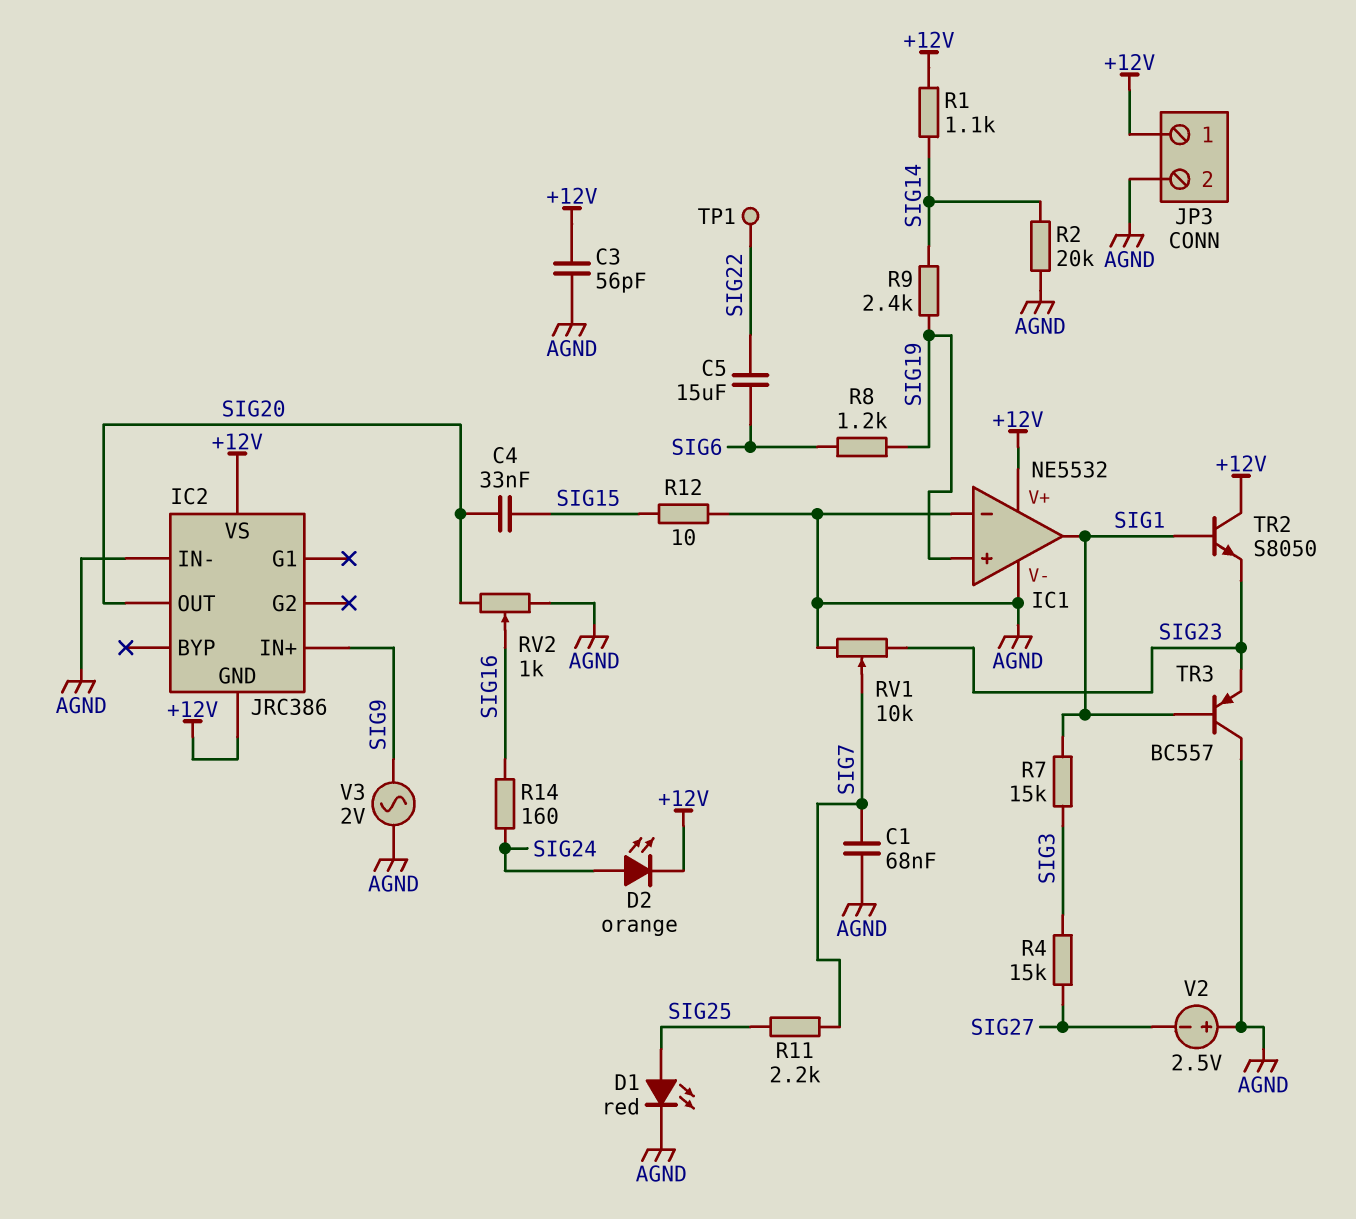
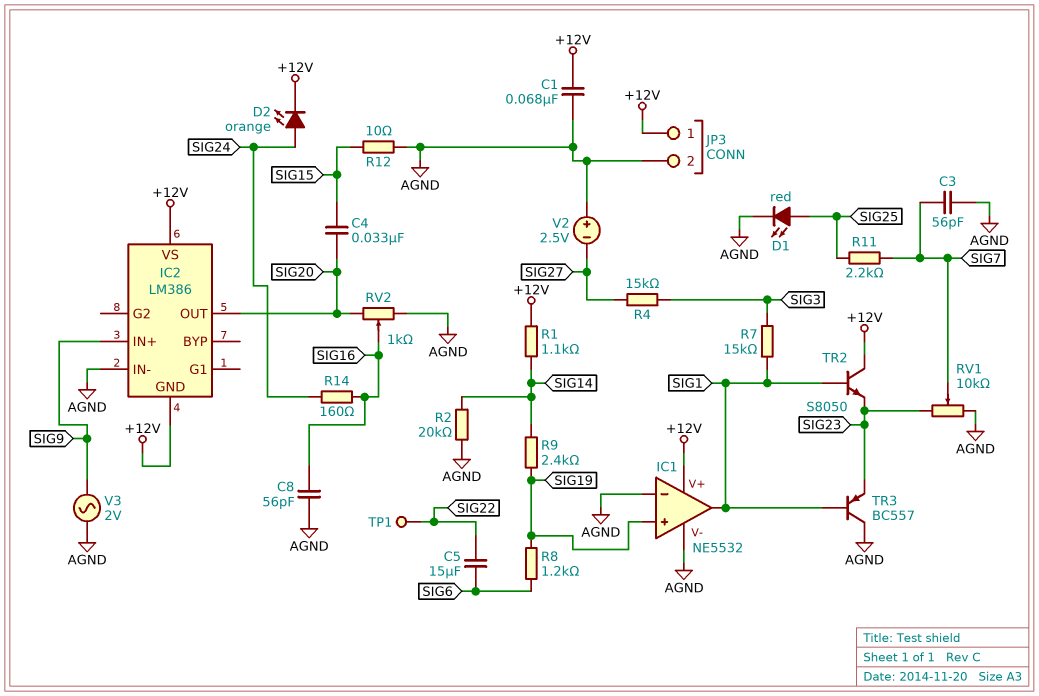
C1: 68nF (AGND, SIG7) -> 68nF (+12V, AGND)
C3: 56pF (+12V, AGND) -> 56pF (AGND, SIG7)
C8: none -> 56pF (AGND, SIG16)
IC2: JRC386 -> LM386

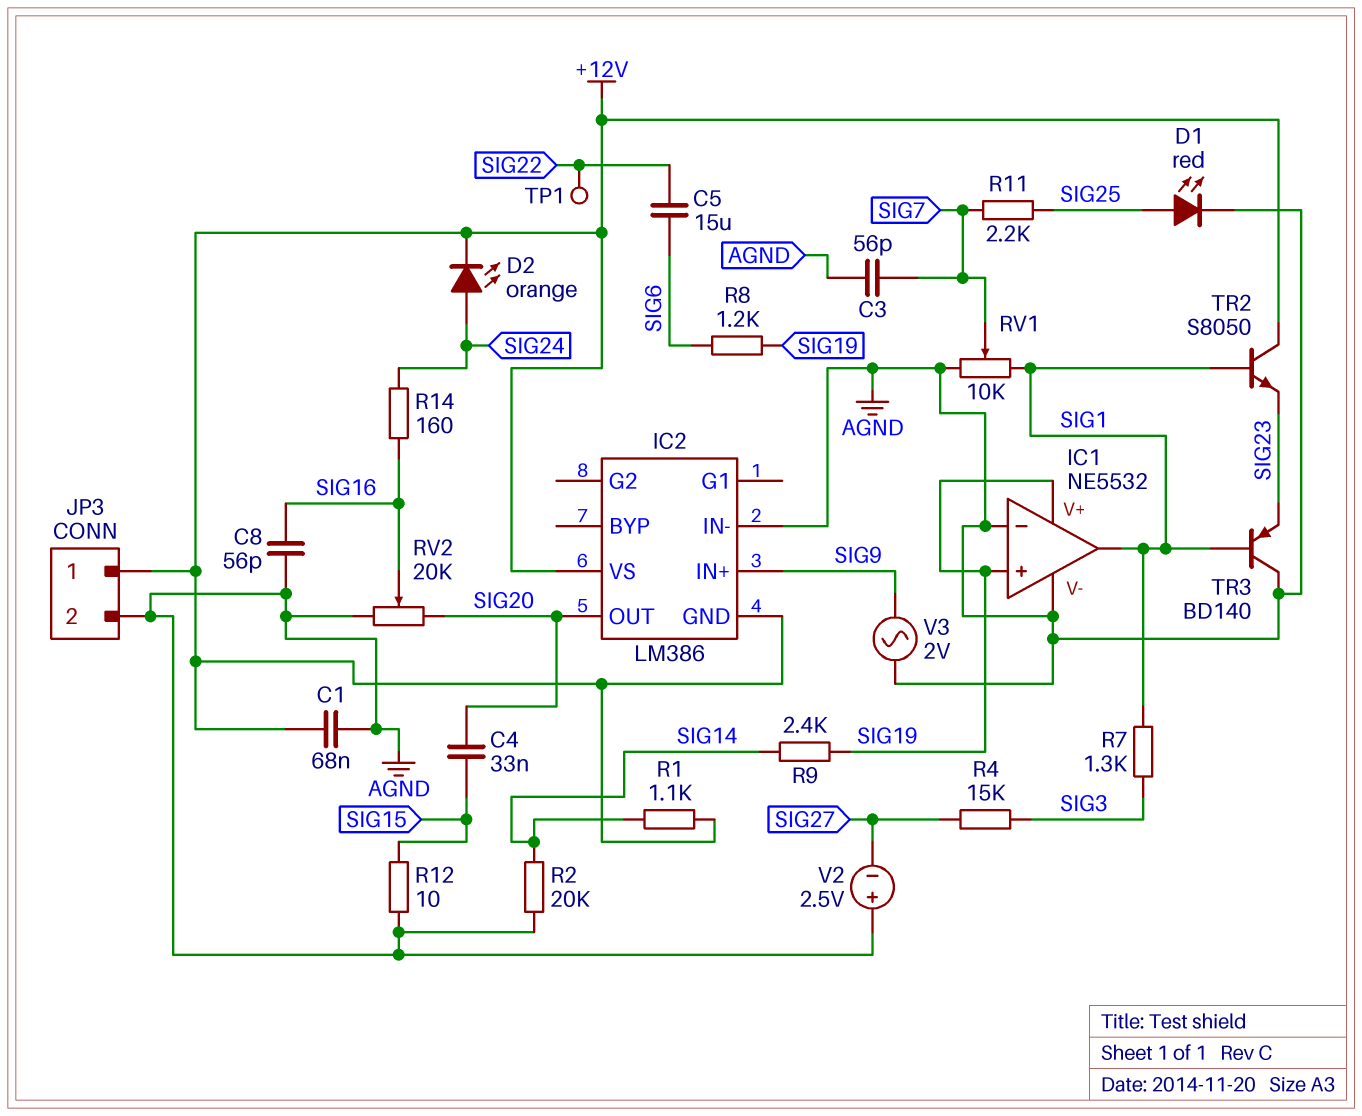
IC1 pin V+: +12V -> SIG19
R7: 15k (SIG1, SIG3) -> 1.3k (SIG1, SIG3)
RV1: 10k (AGND, SIG23, wiper SIG7) -> 10k (AGND, SIG1, wiper SIG7)
RV2: 1k (AGND, SIG20, wiper SIG16) -> 20k (AGND, SIG20, wiper SIG16)
TR3: PNP BC557 (B SIG1, C AGND, E SIG23) -> PNP BD140 (B SIG1, C AGND, E SIG23)

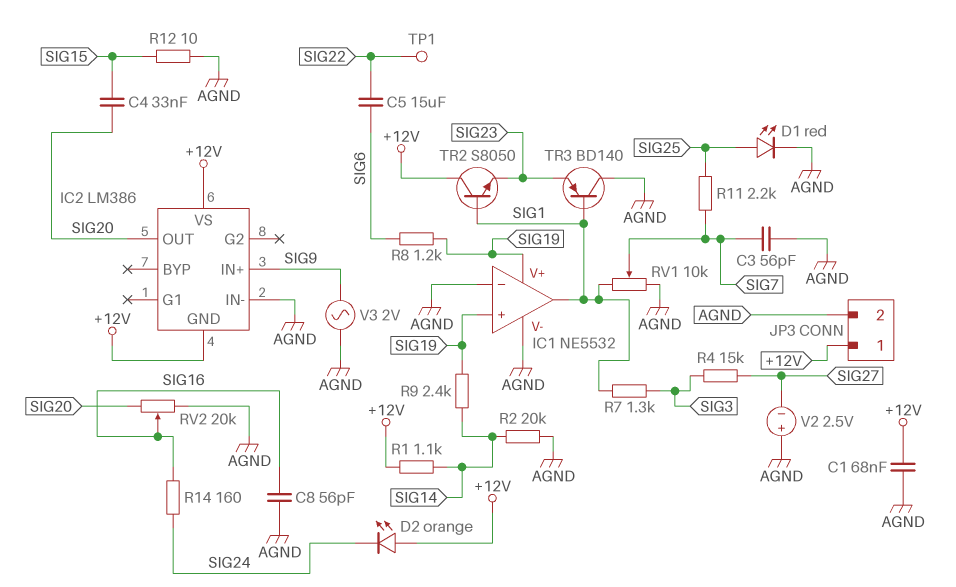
D2: LED orange (A SIG24, K +12V) -> LED orange (A +12V, K SIG24)

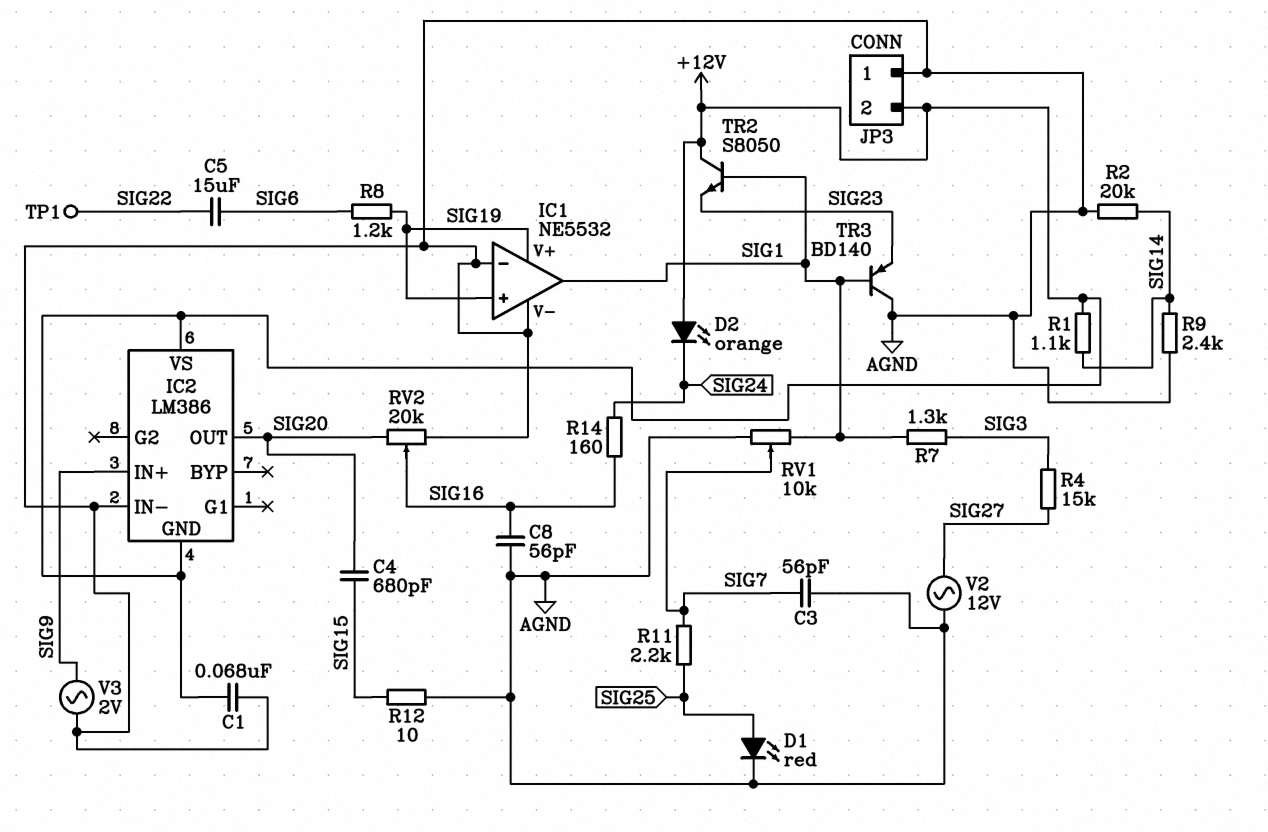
C4: 33nF (SIG15, SIG20) -> 680pF (SIG15, SIG20)
JP3 pin 1: +12V -> AGND
JP3 pin 2: AGND -> +12V
R9: 2.4k (SIG14, SIG19) -> 2.4k (AGND, SIG14)
V2: 2.5V (plus AGND, minus SIG27) -> AC 12V (AGND, SIG27)

